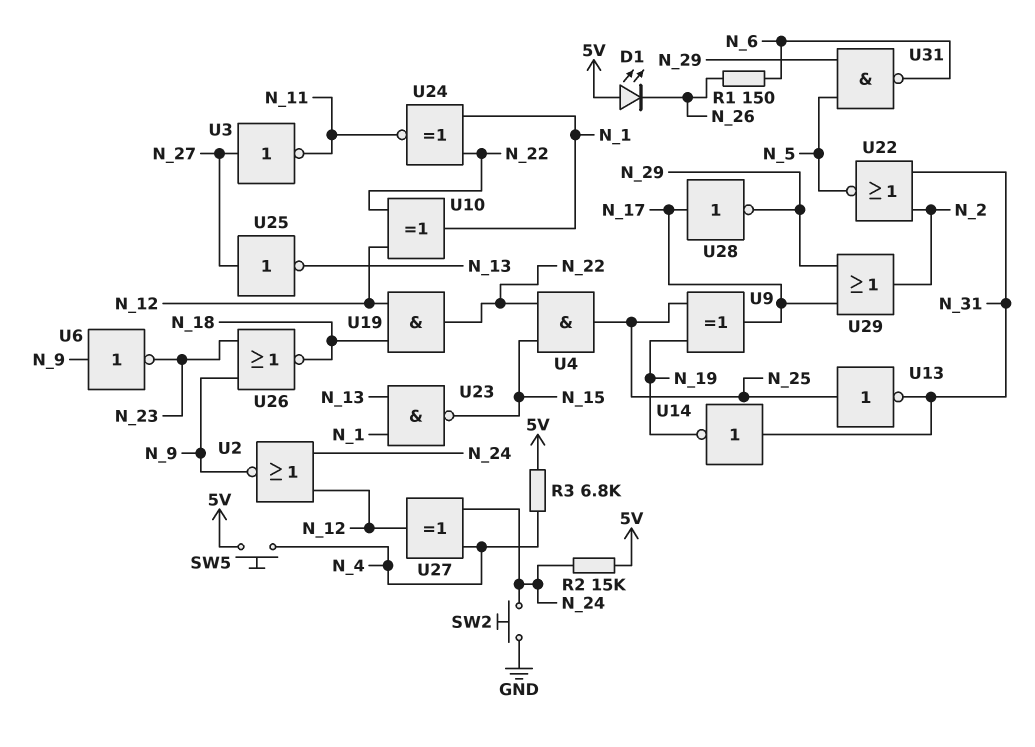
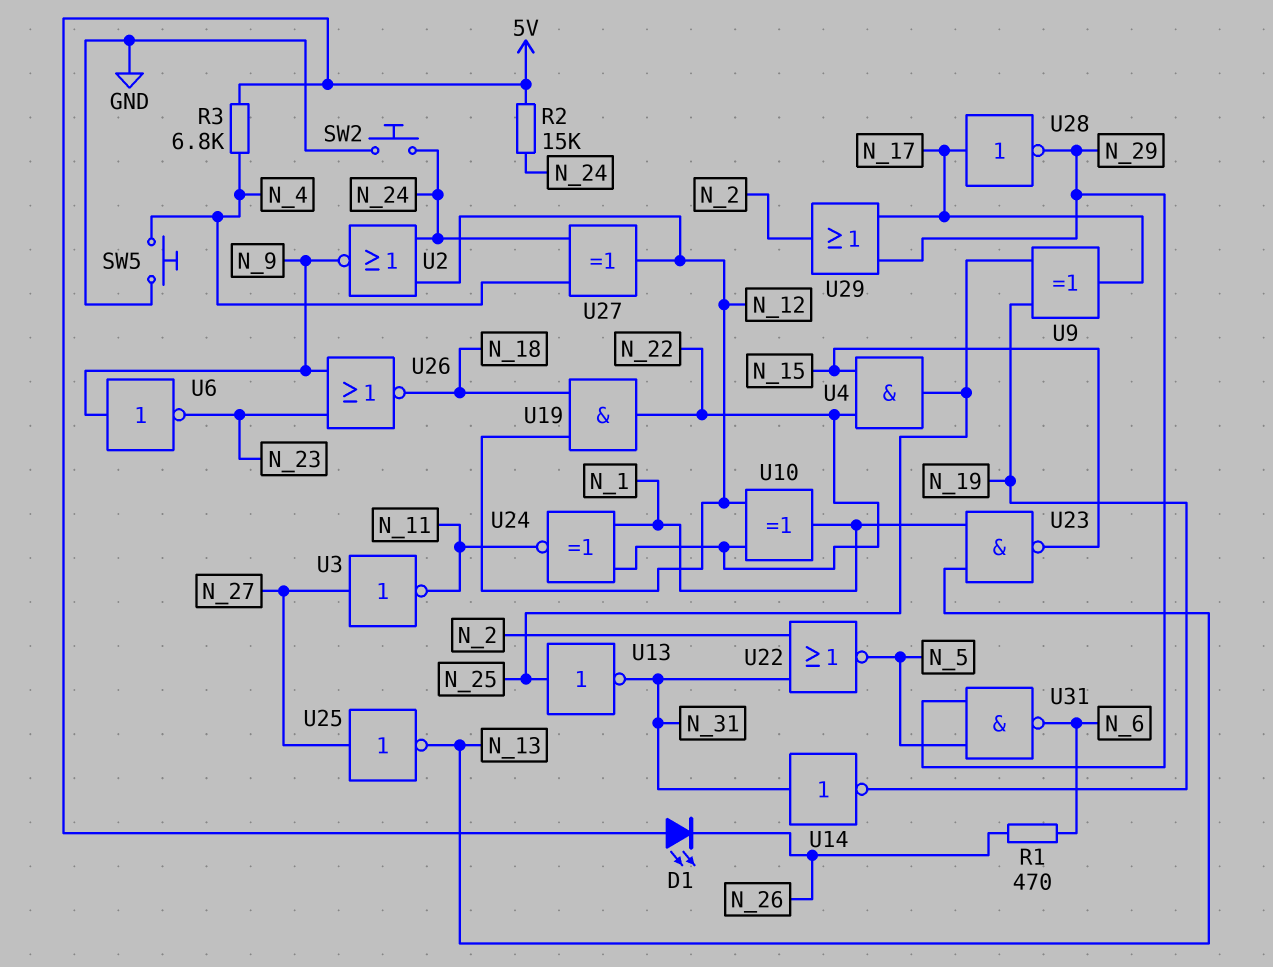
R1: 150 (N_6, N_26) -> 470 (N_6, N_26)
SW5: button (5V, N_4) -> button (GND, N_4)

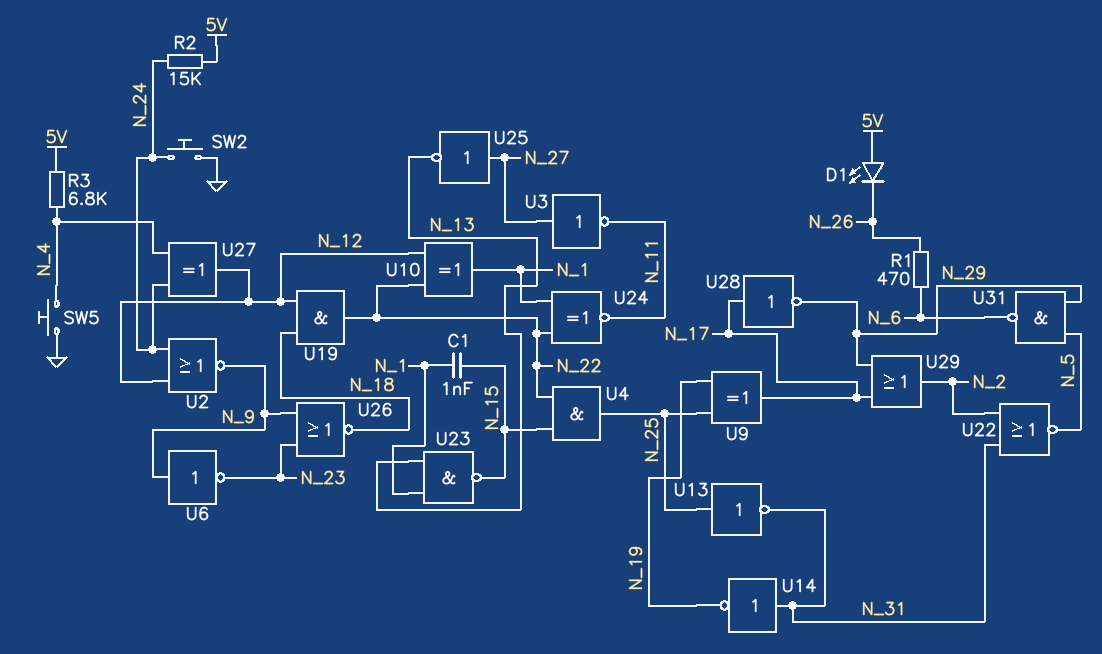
C1: none -> 1nF (N_1, N_15)

